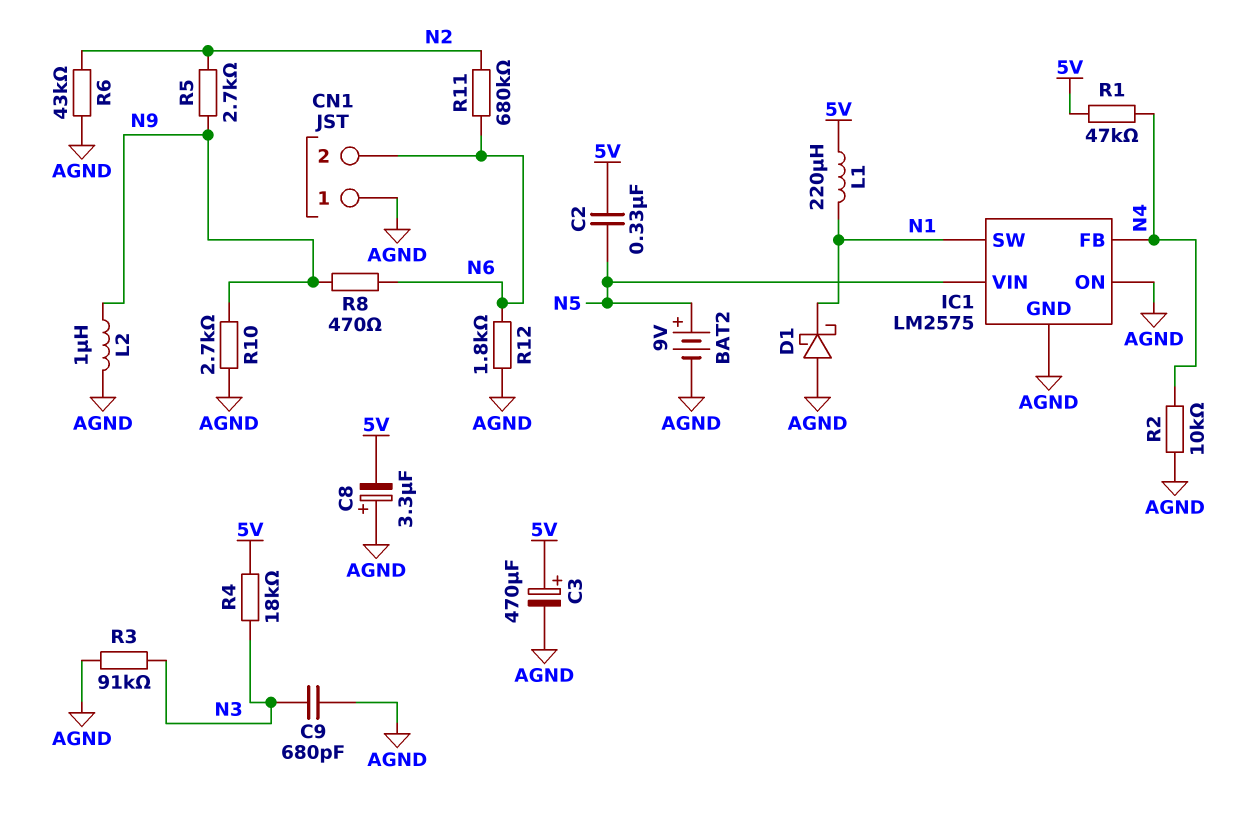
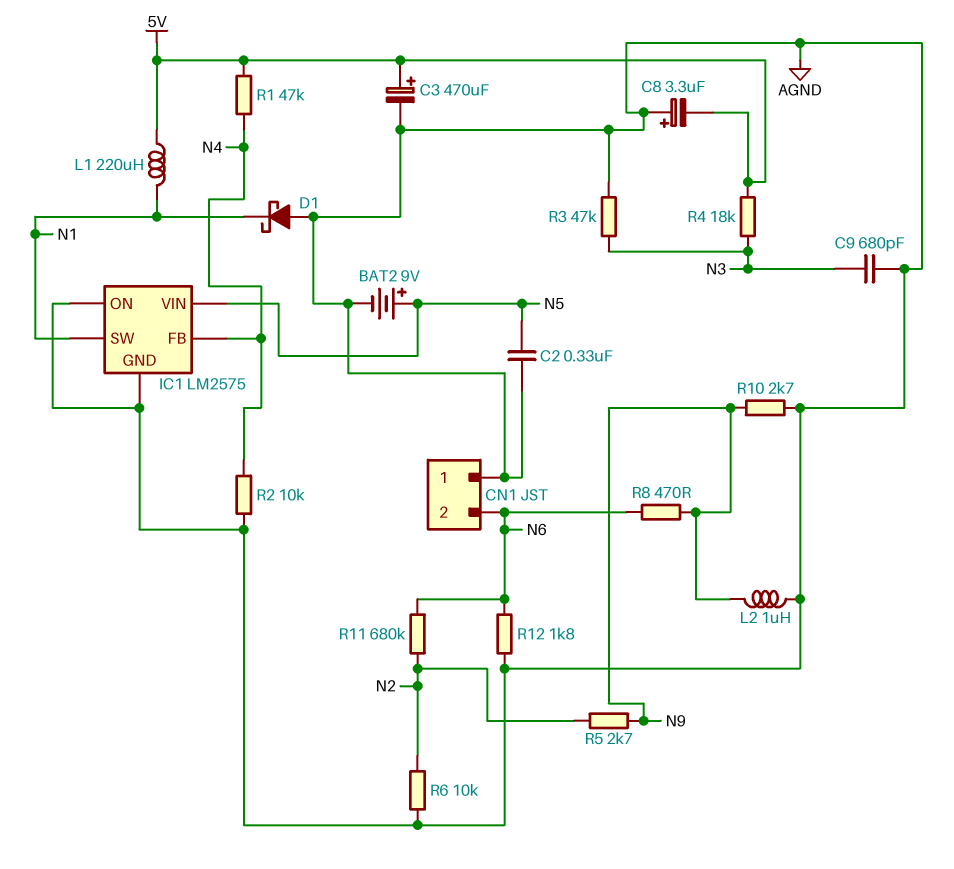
C2: 330nF (5V, N5) -> 330nF (AGND, N5)
R3: 91k (AGND, N3) -> 47k (AGND, N3)
R6: 43k (AGND, N2) -> 10k (AGND, N2)

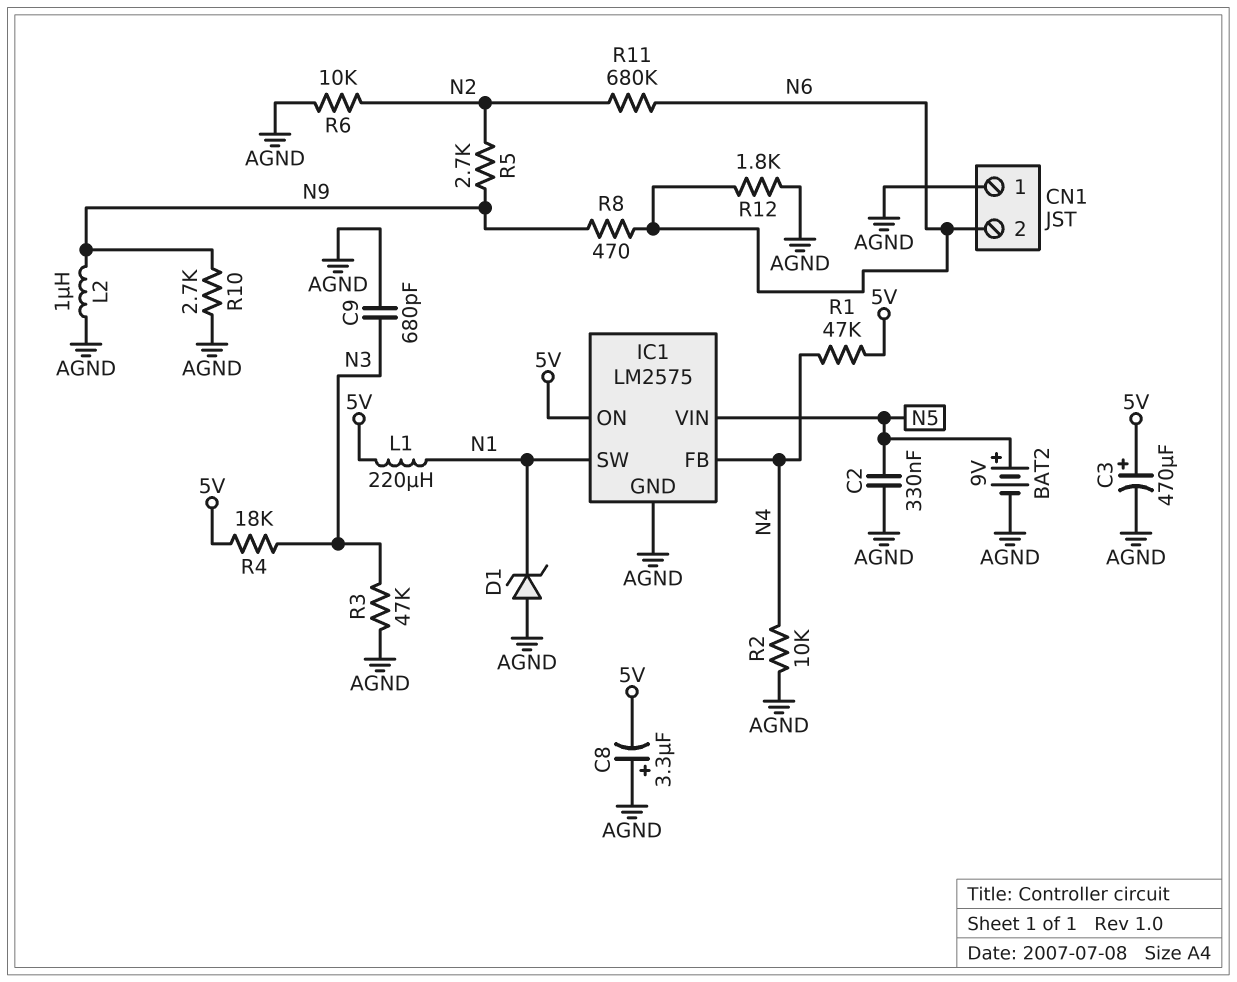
D1: schottky (A AGND, K N1) -> zener (A AGND, K N1)
IC1 pin ON: AGND -> 5V

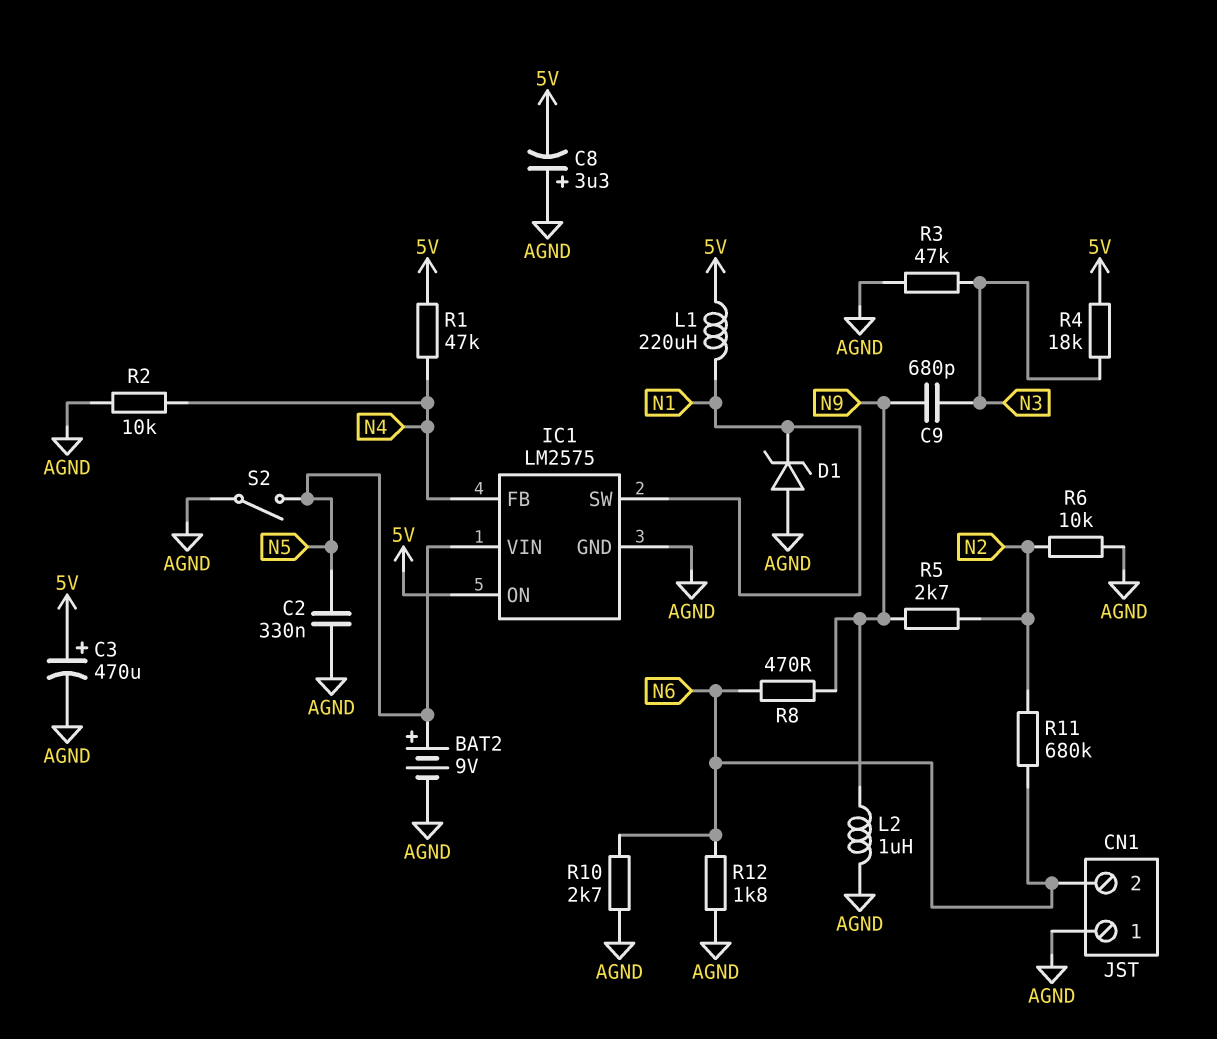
C9: 680pF (AGND, N3) -> 680pF (N3, N9)
R10: 2.7k (AGND, N9) -> 2.7k (AGND, N6)
S2: none -> switch (AGND, N5)

